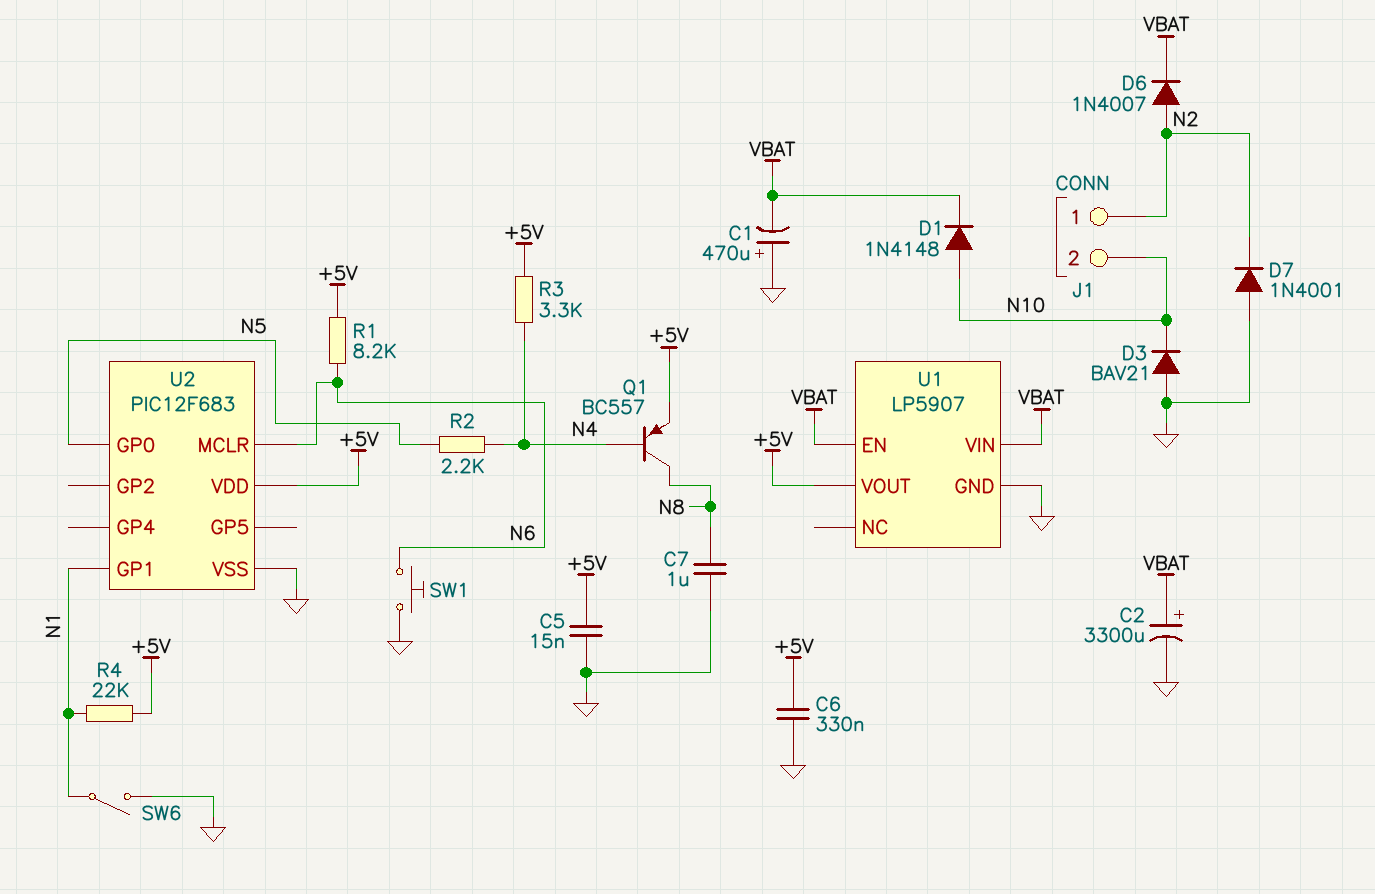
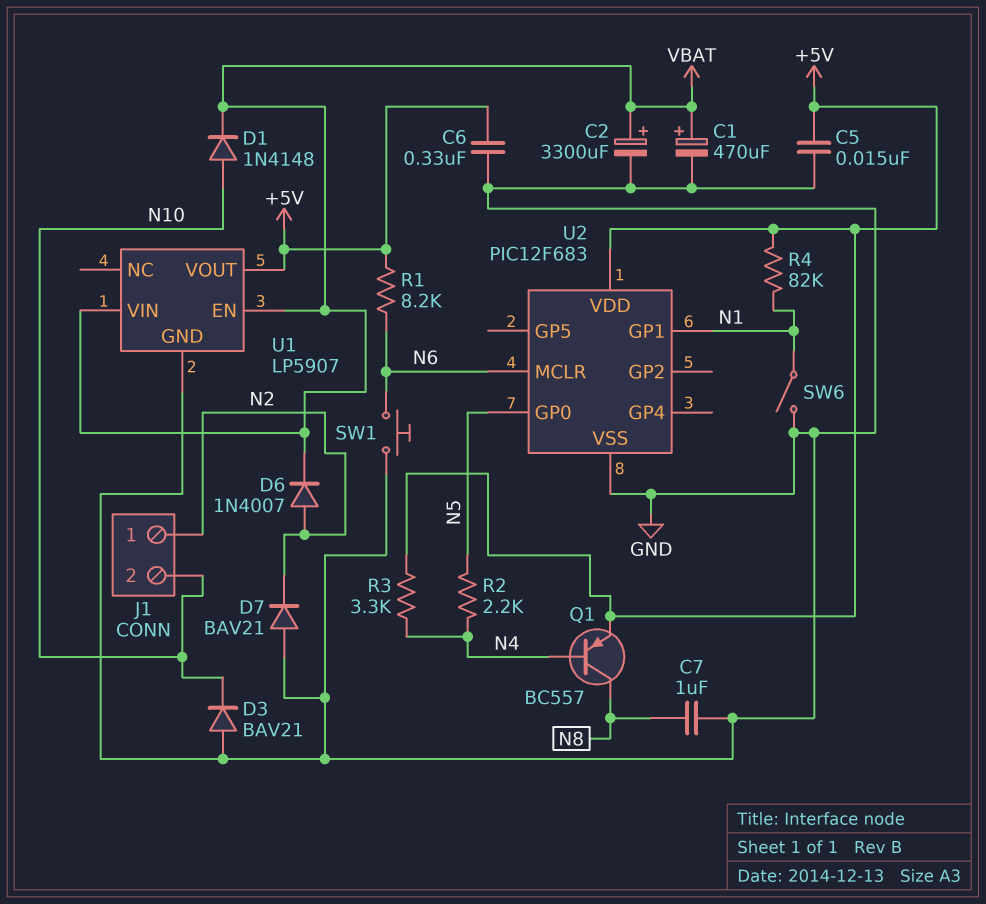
C1: 470uF (plus GND, minus VBAT) -> 470uF (plus VBAT, minus GND)
D7: diode 1N4001 (A GND, K N2) -> diode BAV21 (A GND, K N2)
R4: 22k (+5V, N1) -> 82k (+5V, N1)

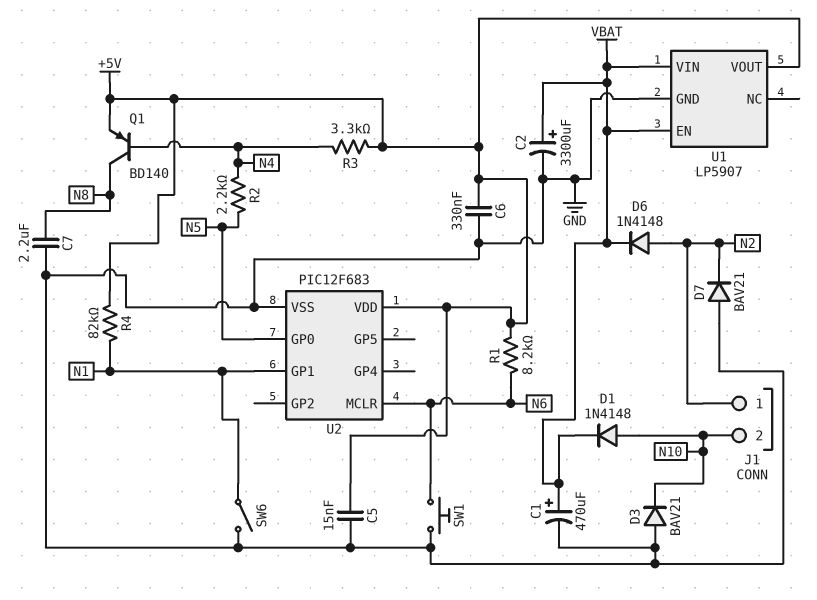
C7: 1uF (GND, N8) -> 2.2uF (GND, N8)
D6: diode 1N4007 (A N2, K VBAT) -> diode 1N4148 (A N2, K VBAT)
Q1: PNP BC557 (B N4, C N8, E +5V) -> PNP BD140 (B N4, C N8, E +5V)

